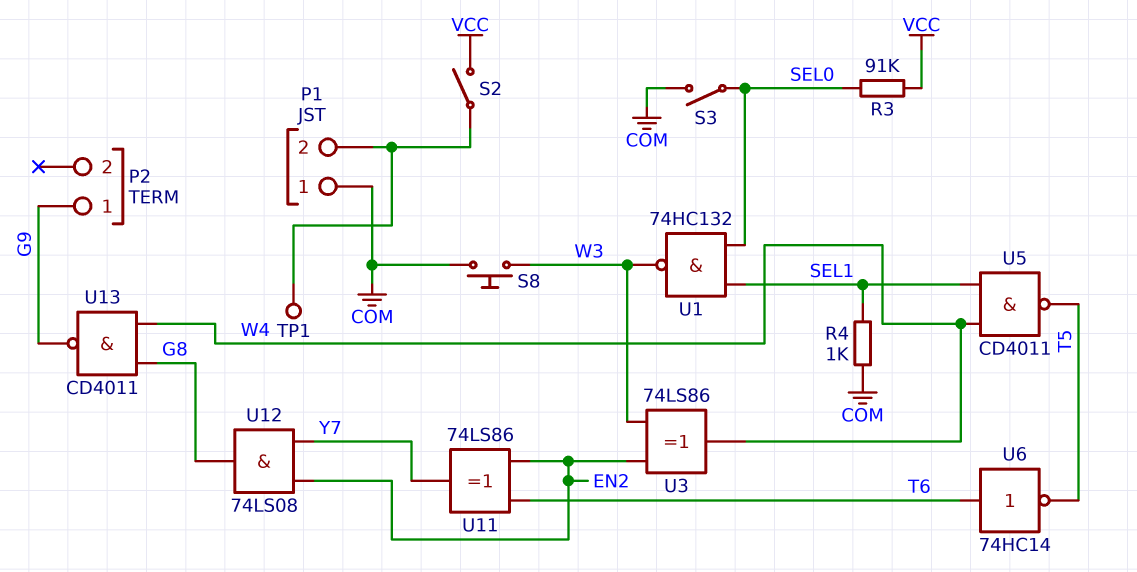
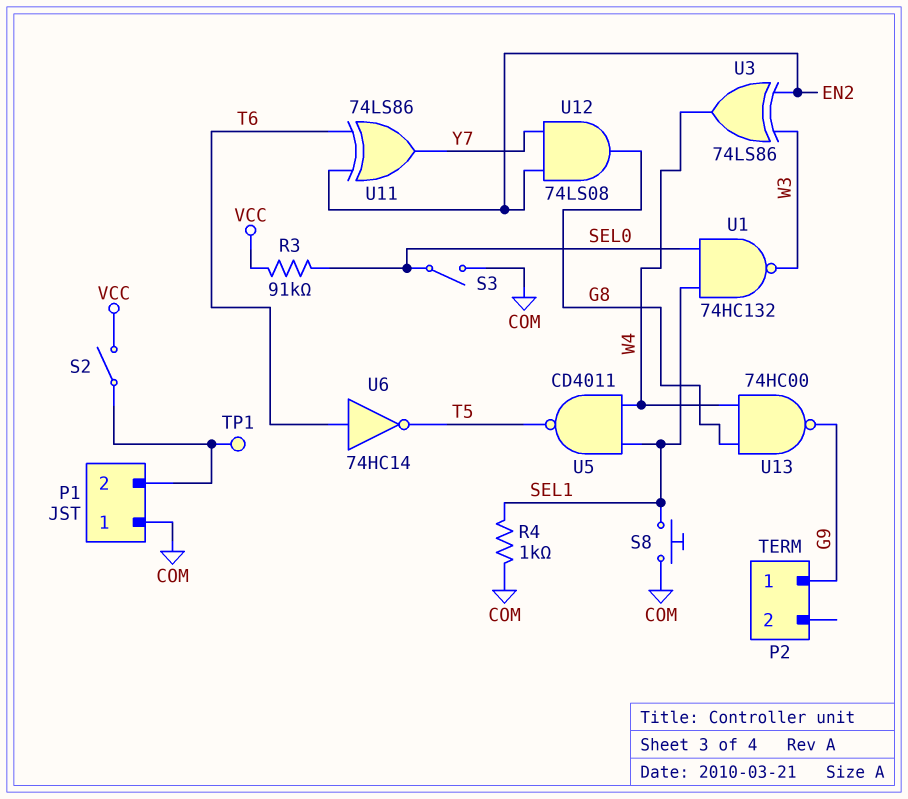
S8: button (COM, W3) -> button (COM, SEL1)
U13: NAND CD4011 (in G8, in W4, out G9) -> NAND 74HC00 (in G8, in W4, out G9)

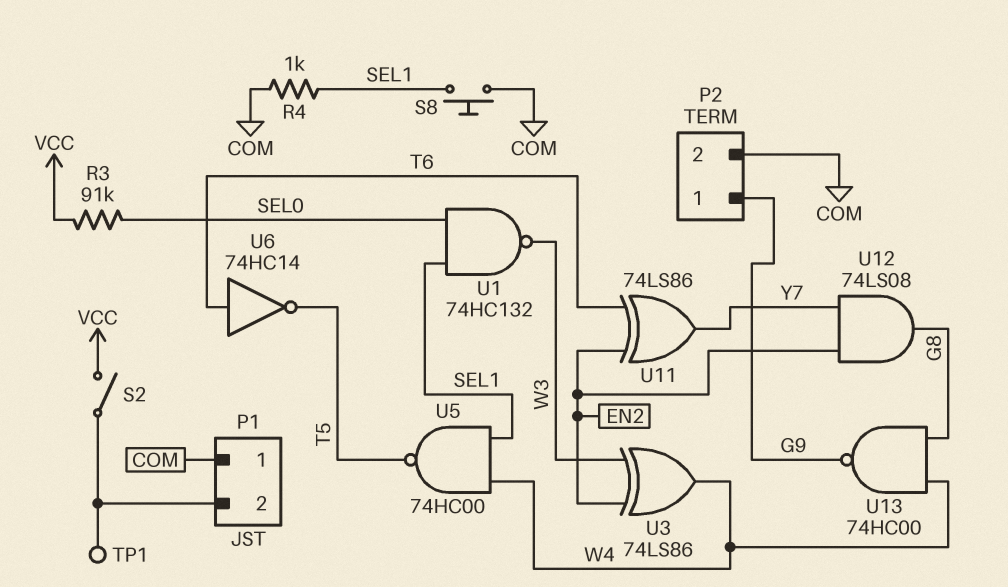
P2 pin 2: none -> COM
S3: switch (COM, SEL0) -> none
U5: NAND CD4011 (in SEL1, in W4, out T5) -> NAND 74HC00 (in SEL1, in W4, out T5)

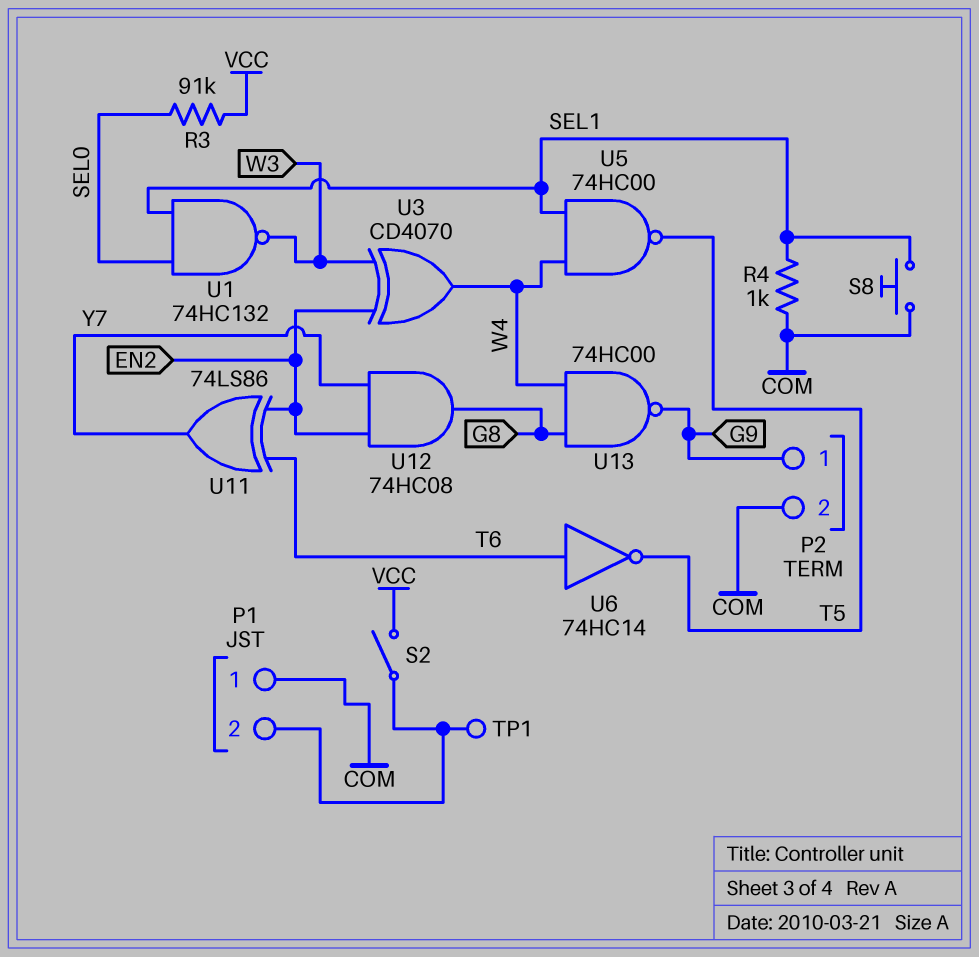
U3: XOR 74LS86 (in EN2, in W3, out W4) -> XOR CD4070 (in EN2, in W3, out W4)
U12: AND 74LS08 (in EN2, in Y7, out G8) -> AND 74HC08 (in EN2, in Y7, out G8)

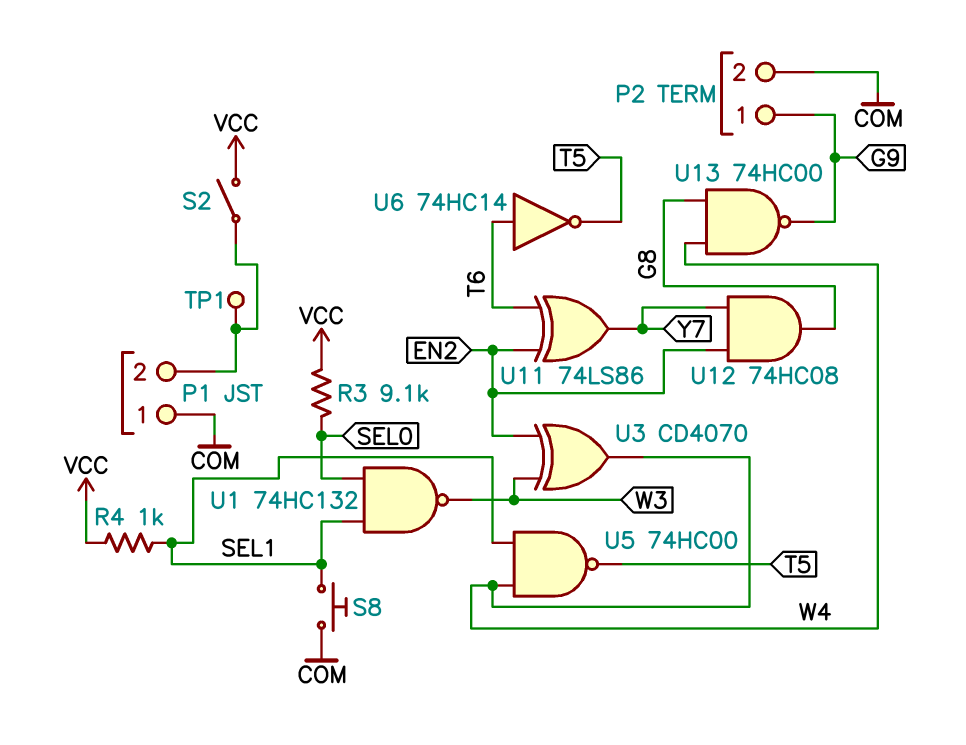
R3: 91k (SEL0, VCC) -> 9.1k (SEL0, VCC)
R4: 1k (COM, SEL1) -> 1k (SEL1, VCC)

